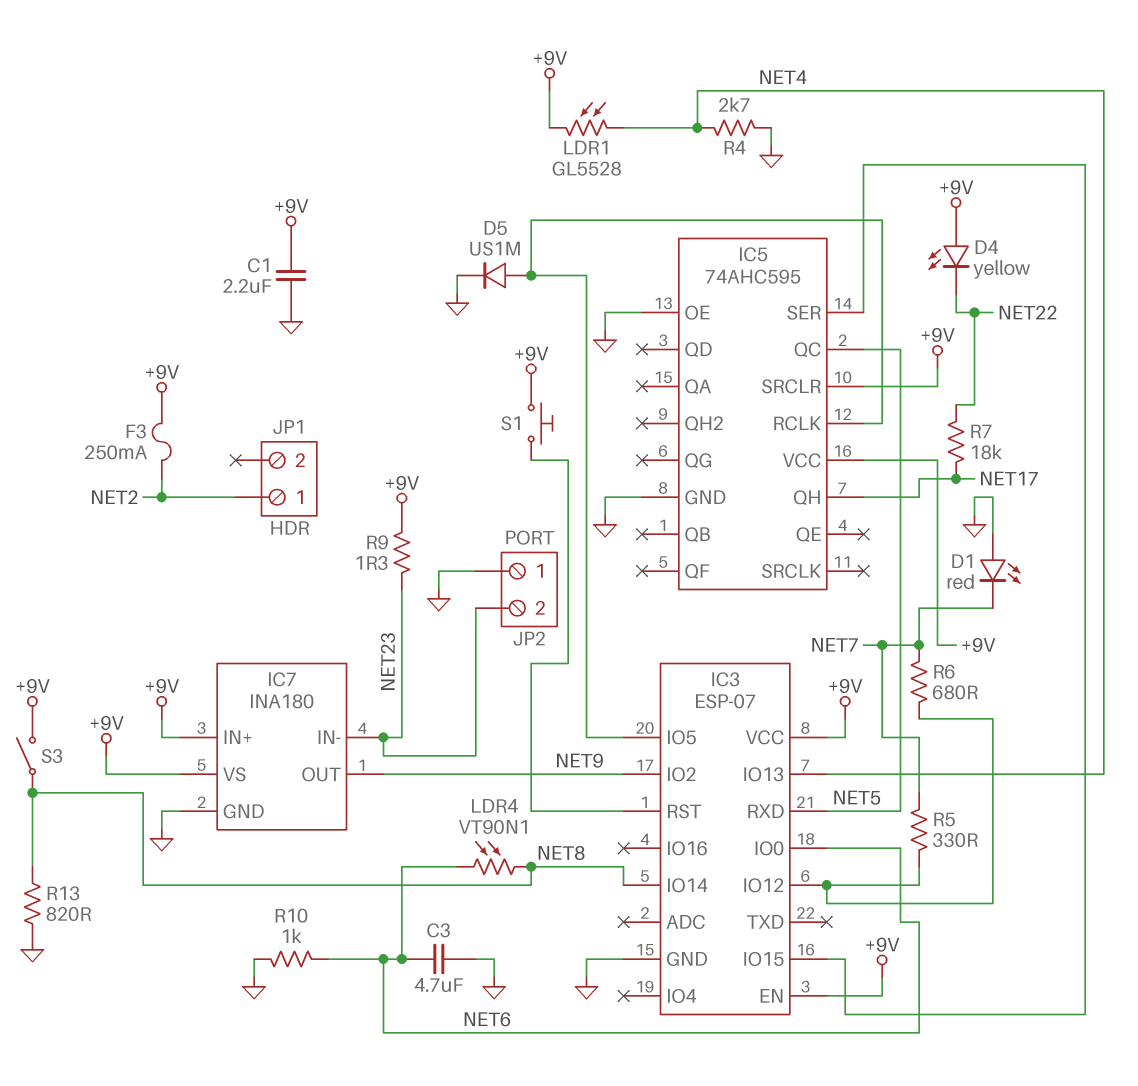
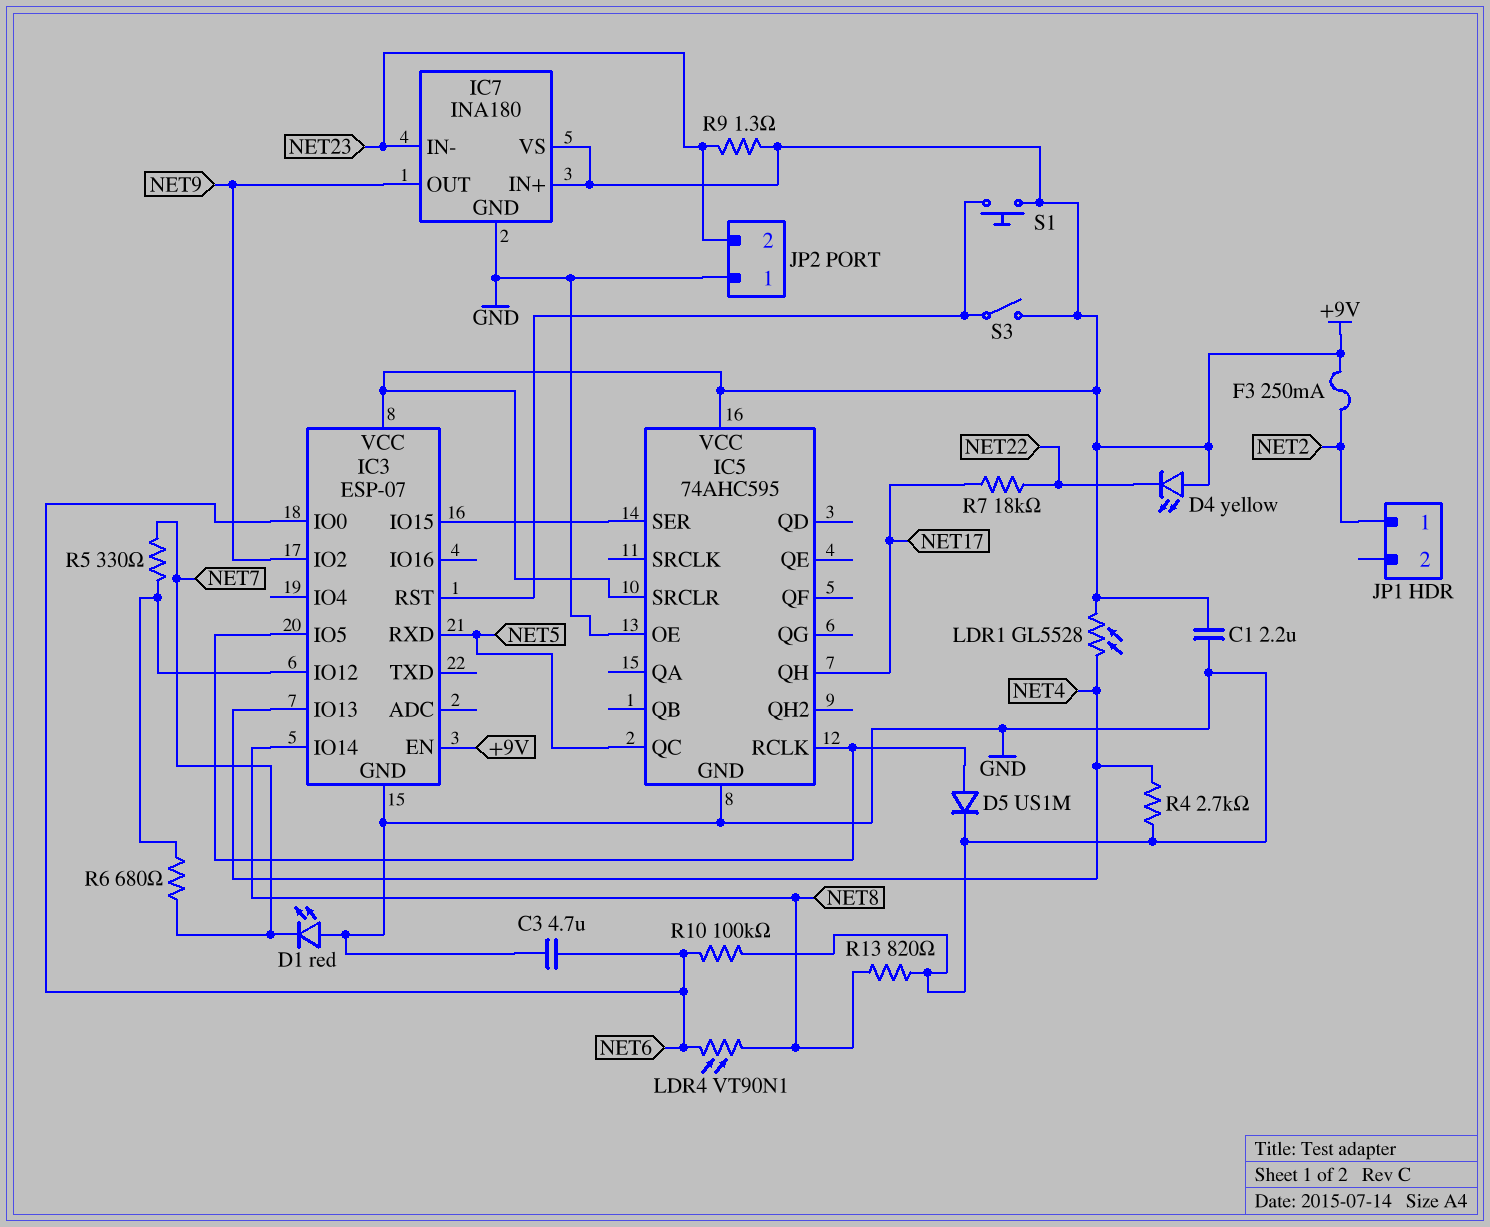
R10: 1k (GND, NET6) -> 100k (GND, NET6)
S3: switch (+9V, NET8) -> switch (+9V, IC3/RST)

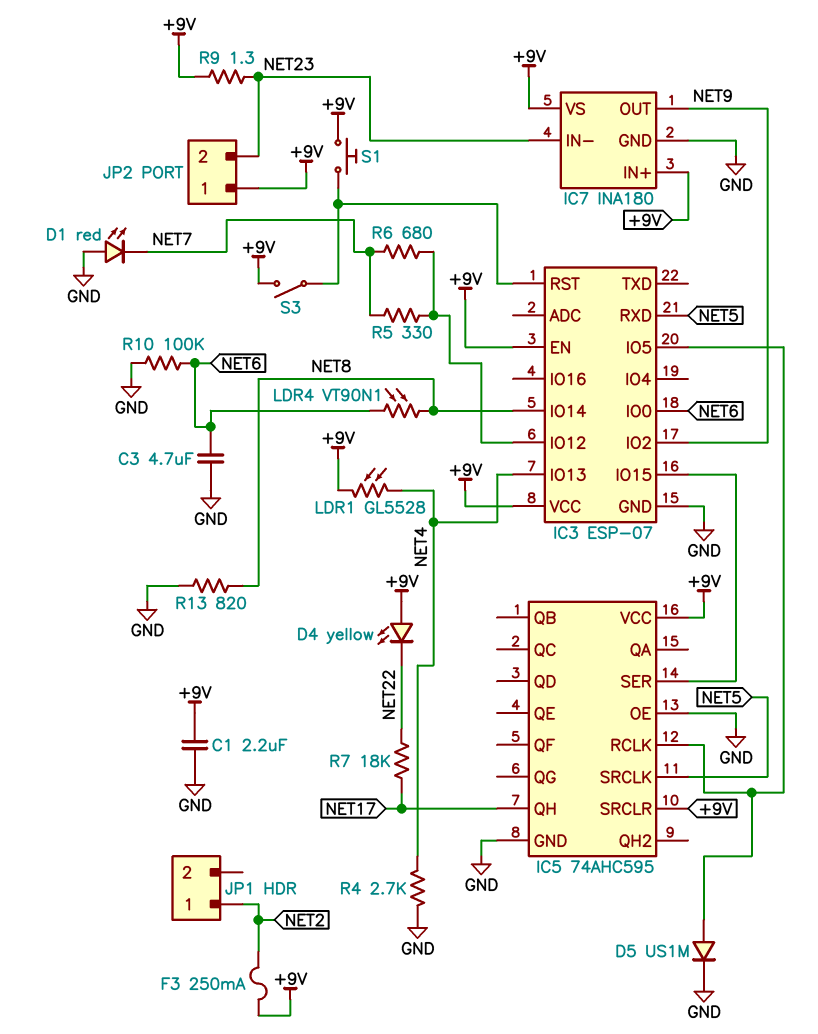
IC5 pin QC: NET5 -> none
IC5 pin SRCLK: none -> NET5
JP2 pin 1: GND -> +9V

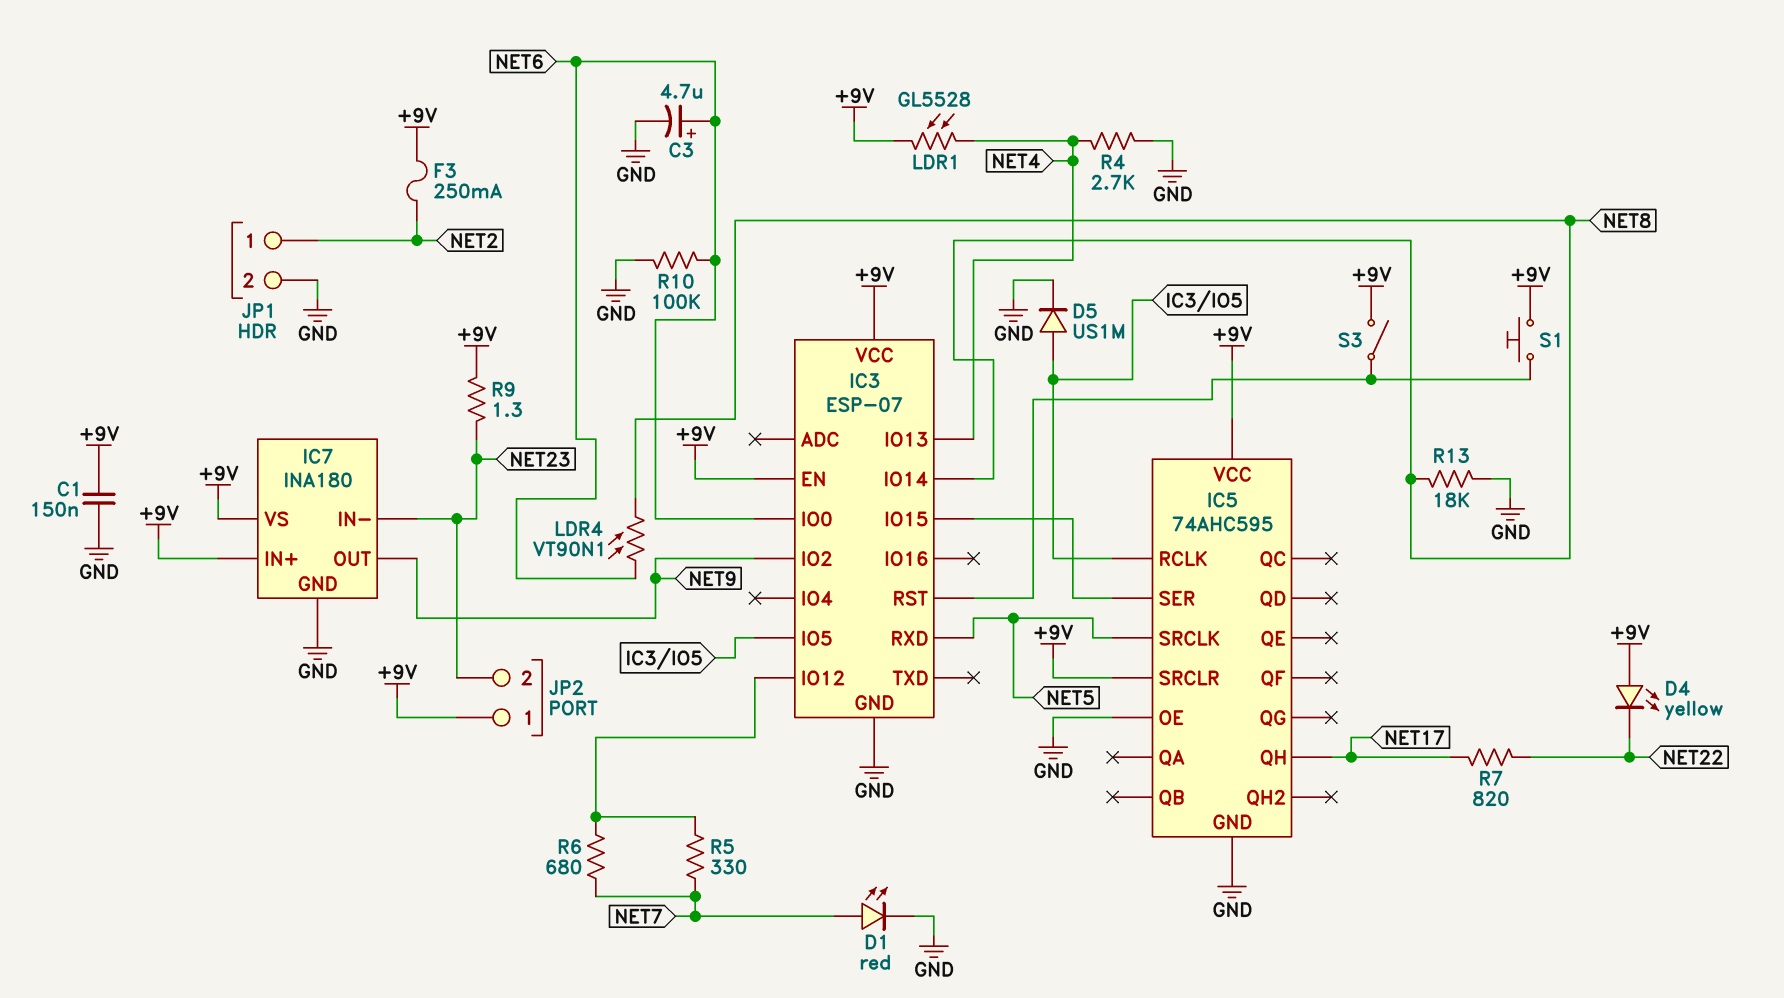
C1: 2.2uF (+9V, GND) -> 150nF (+9V, GND)
C3: 4.7uF (GND, NET6) -> 4.7uF (plus NET6, minus GND)
D1: LED red (A GND, K NET7) -> LED red (A NET7, K GND)
JP1 pin 2: none -> GND
R7: 18k (NET17, NET22) -> 820 (NET17, NET22)
R13: 820 (GND, NET8) -> 18k (GND, NET8)

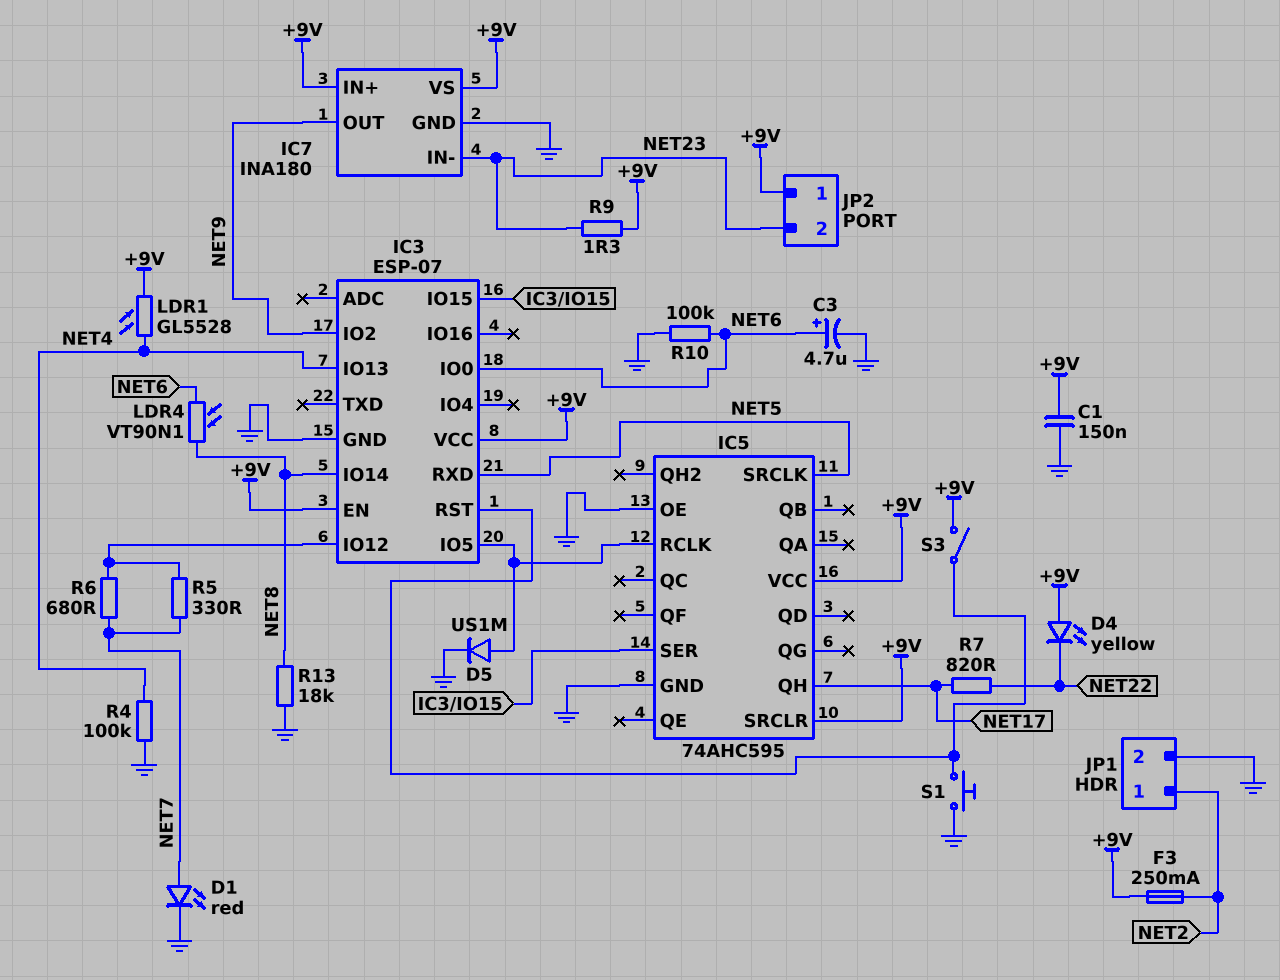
R4: 2.7k (GND, NET4) -> 100k (GND, NET4)
S1: button (+9V, IC3/RST) -> button (GND, IC3/RST)

